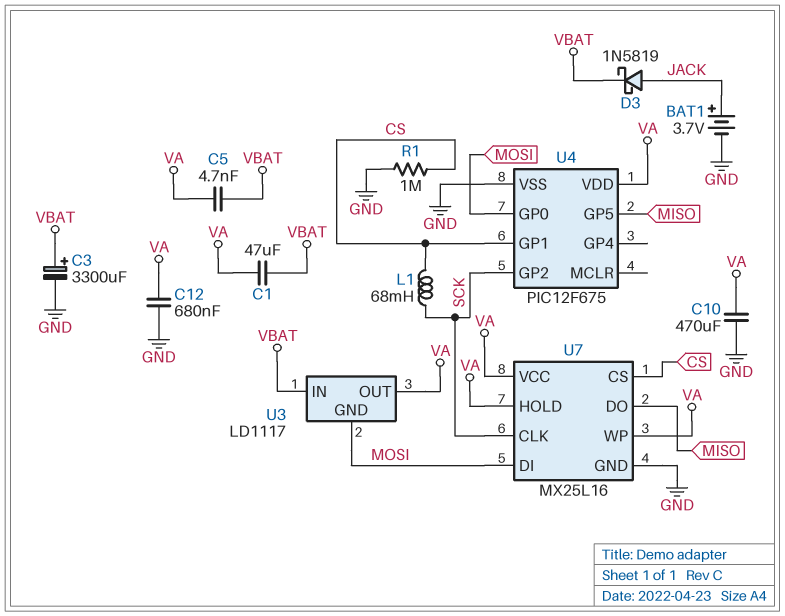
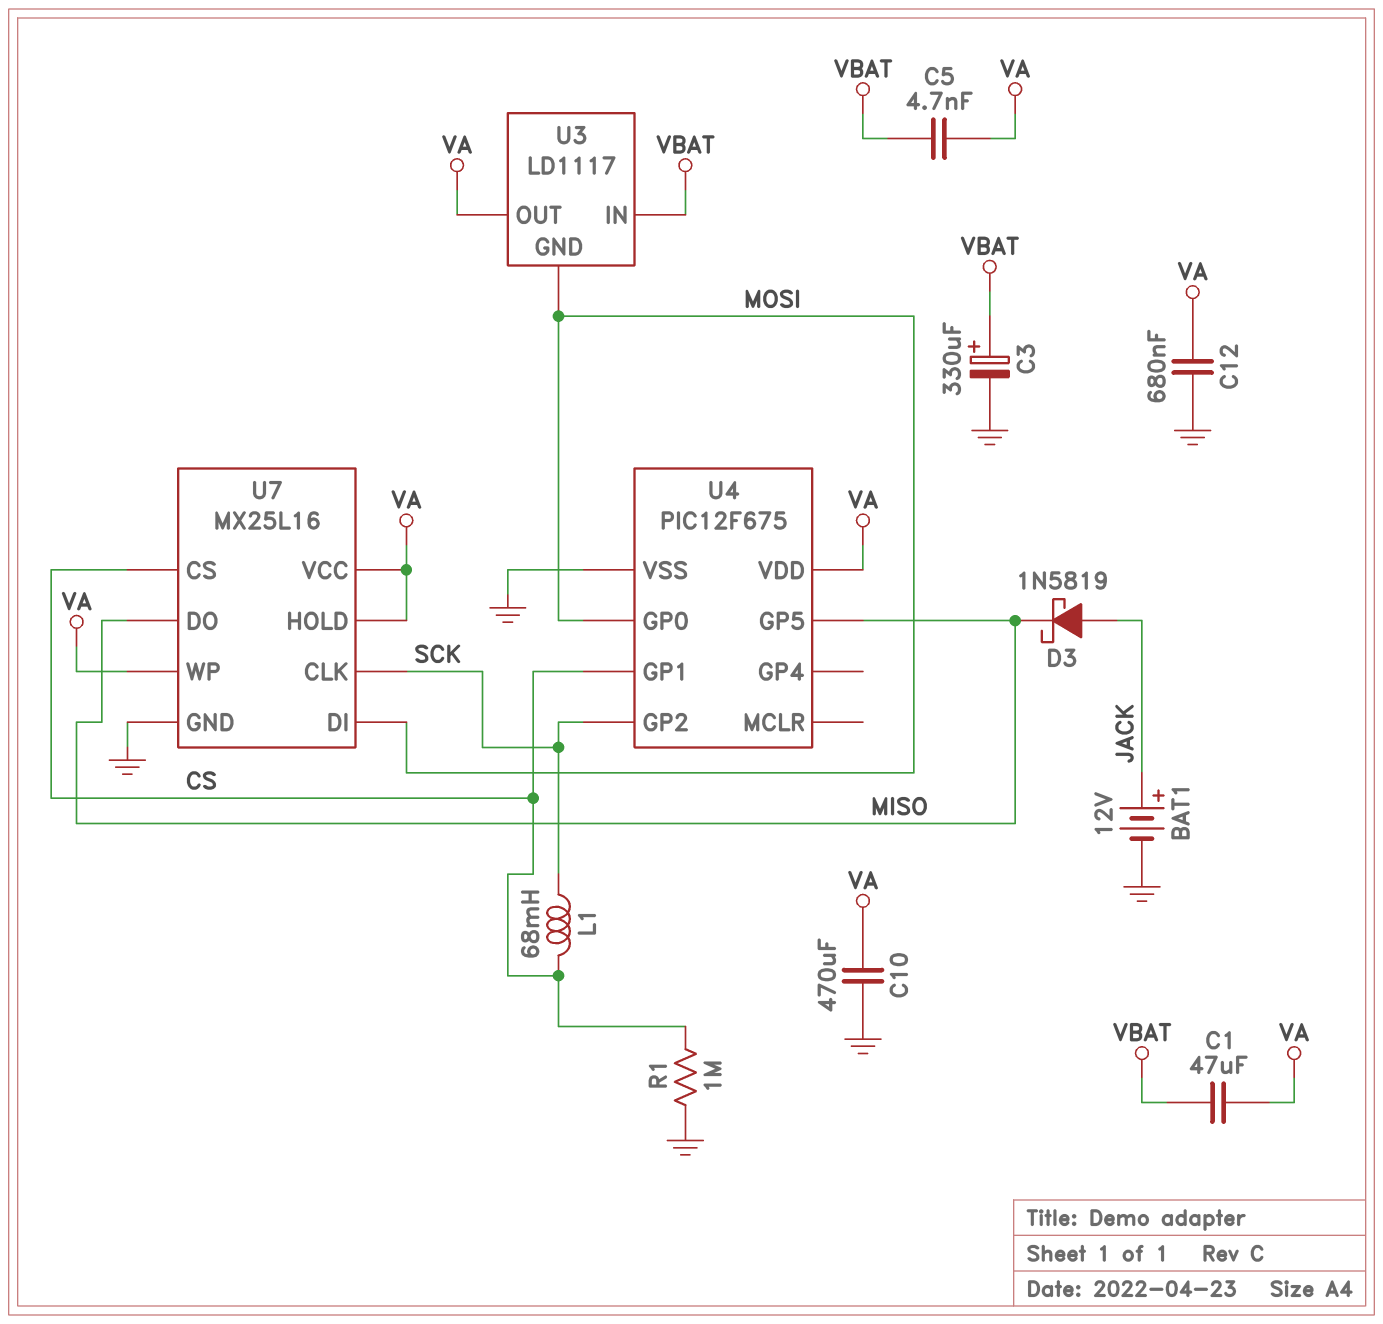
BAT1: 3.7V (plus JACK, minus GND) -> 12V (plus JACK, minus GND)
C3: 3300uF (plus VBAT, minus GND) -> 330uF (plus VBAT, minus GND)
D3: schottky 1N5819 (A JACK, K VBAT) -> schottky 1N5819 (A JACK, K MISO)

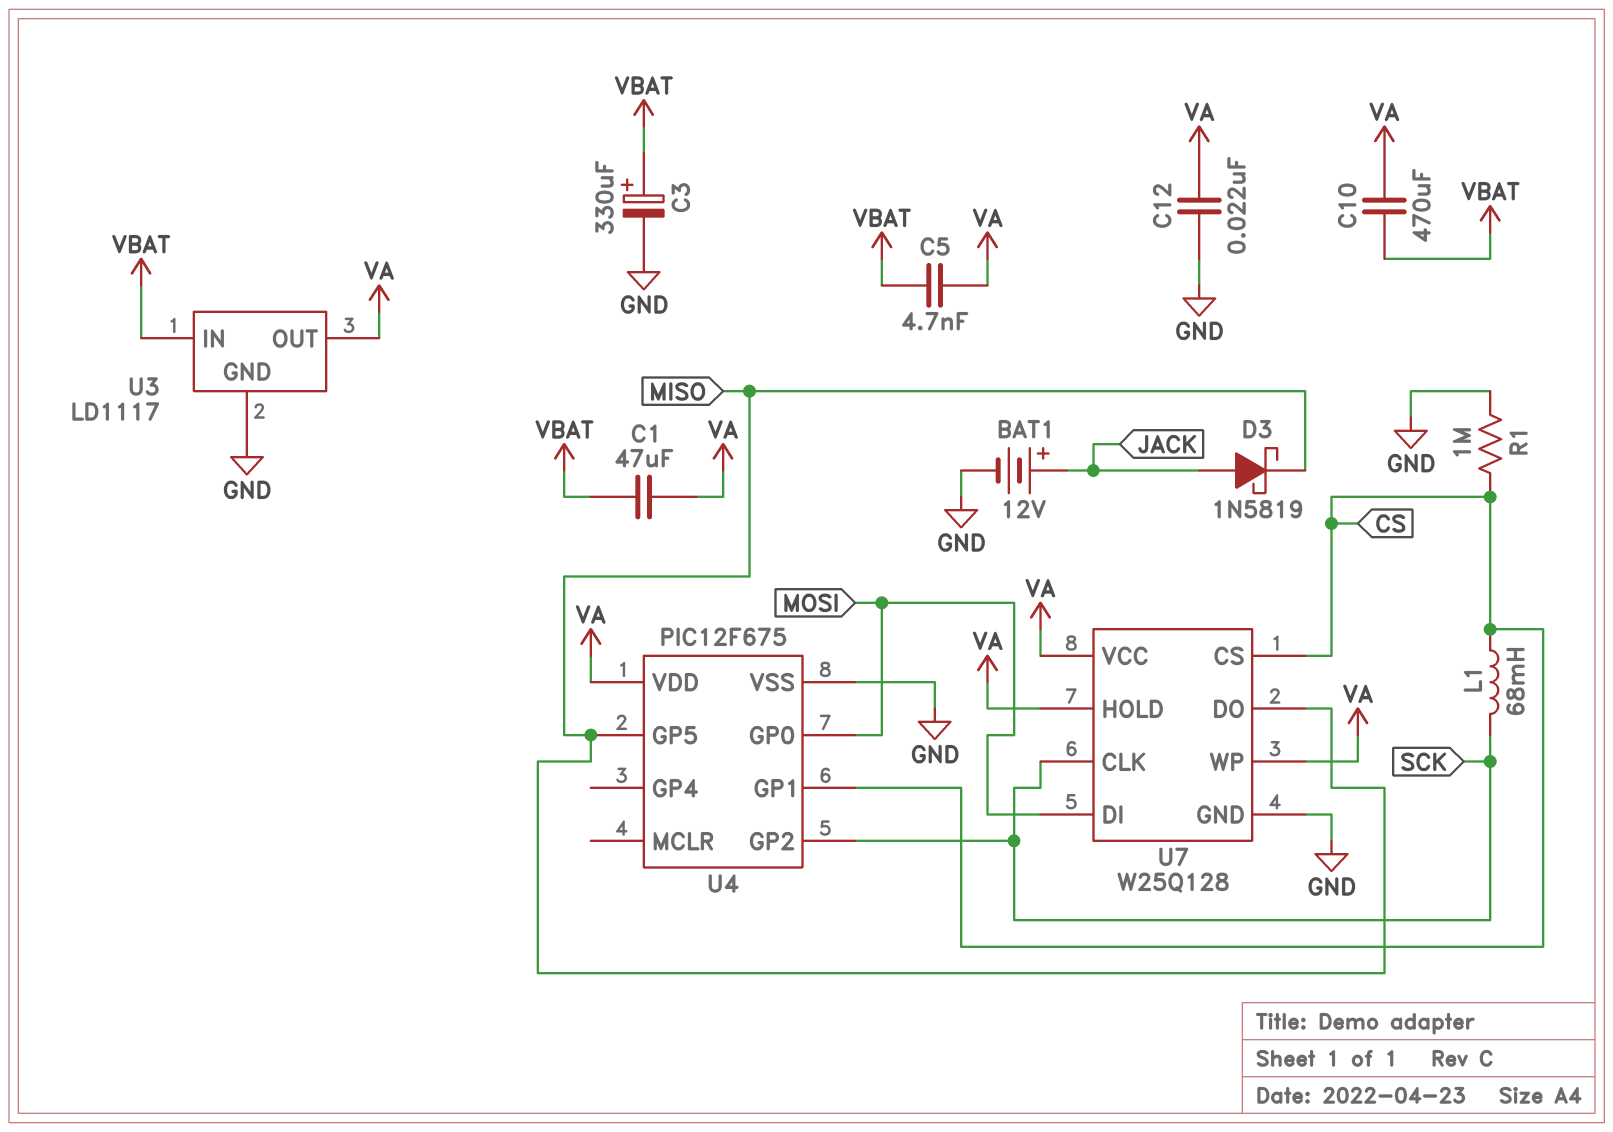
C10: 470uF (GND, VA) -> 470uF (VA, VBAT)
C12: 680nF (GND, VA) -> 22nF (GND, VA)
U3 pin GND: MOSI -> GND
U7: MX25L16 -> W25Q128

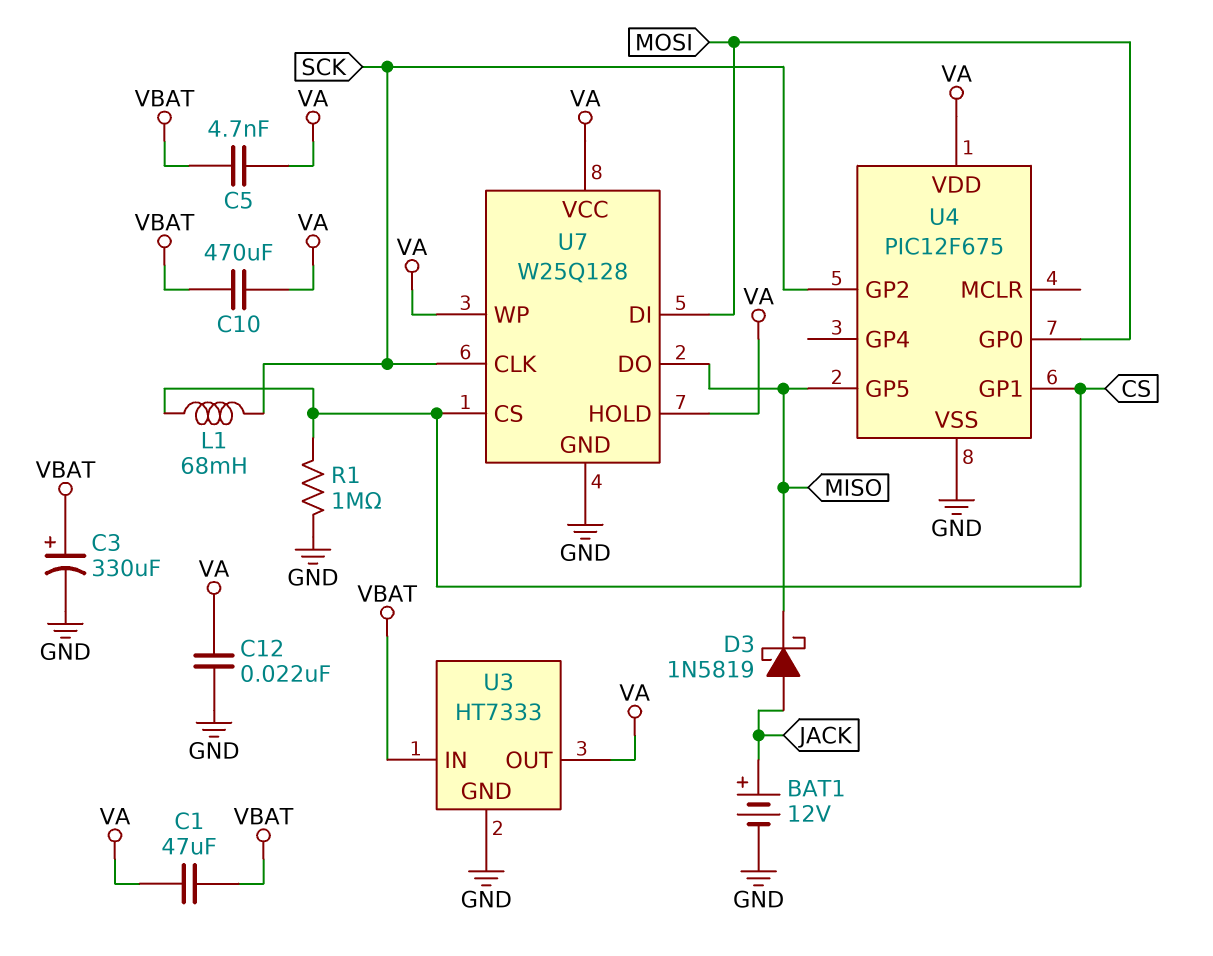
U3: LD1117 -> HT7333

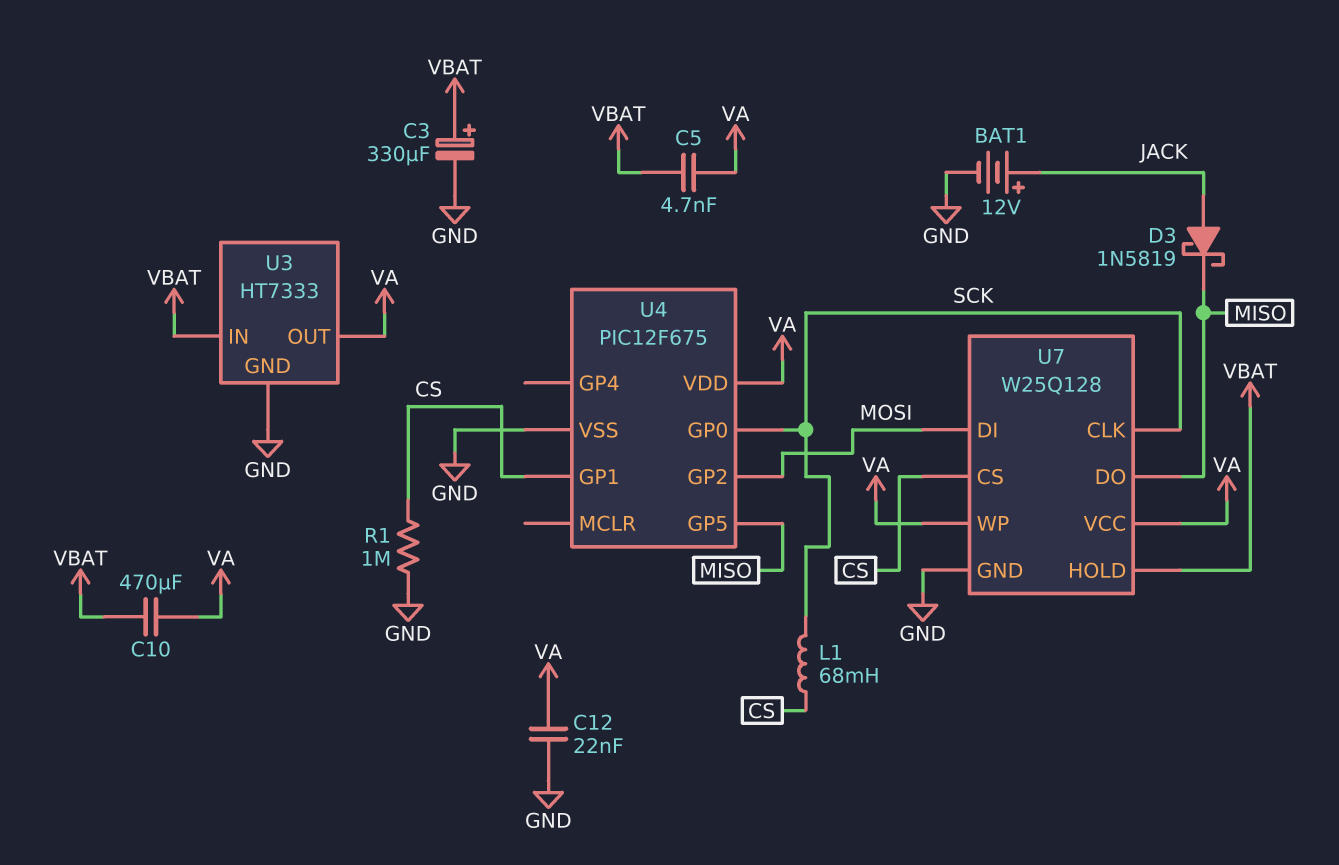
C1: 47uF (VA, VBAT) -> none
U4 pin GP0: MOSI -> SCK
U4 pin GP2: SCK -> MOSI
U7 pin HOLD: VA -> VBAT

